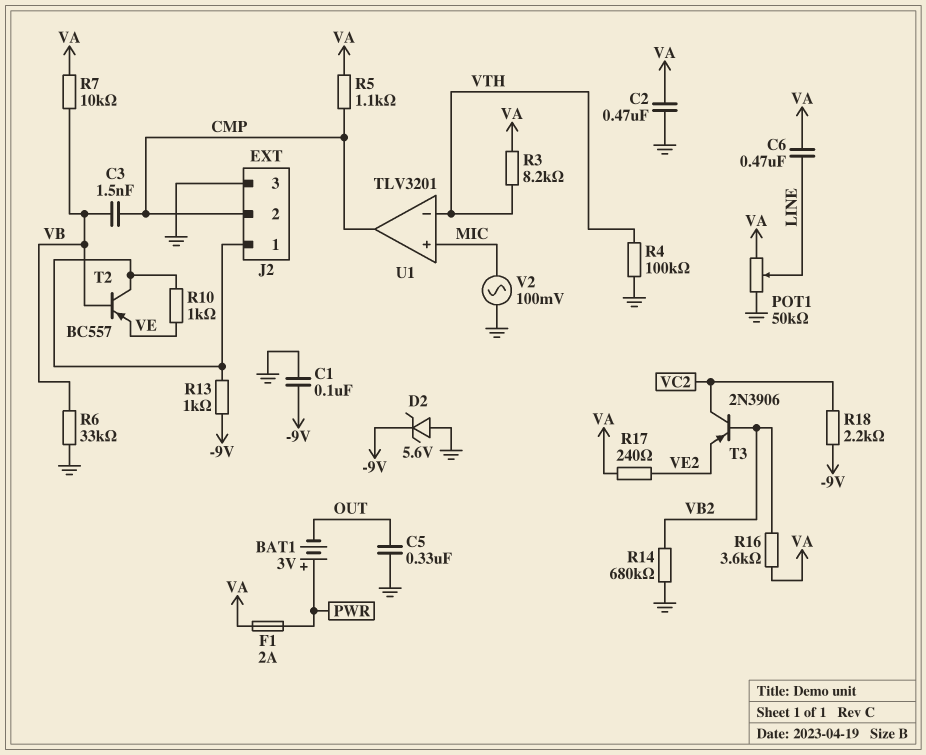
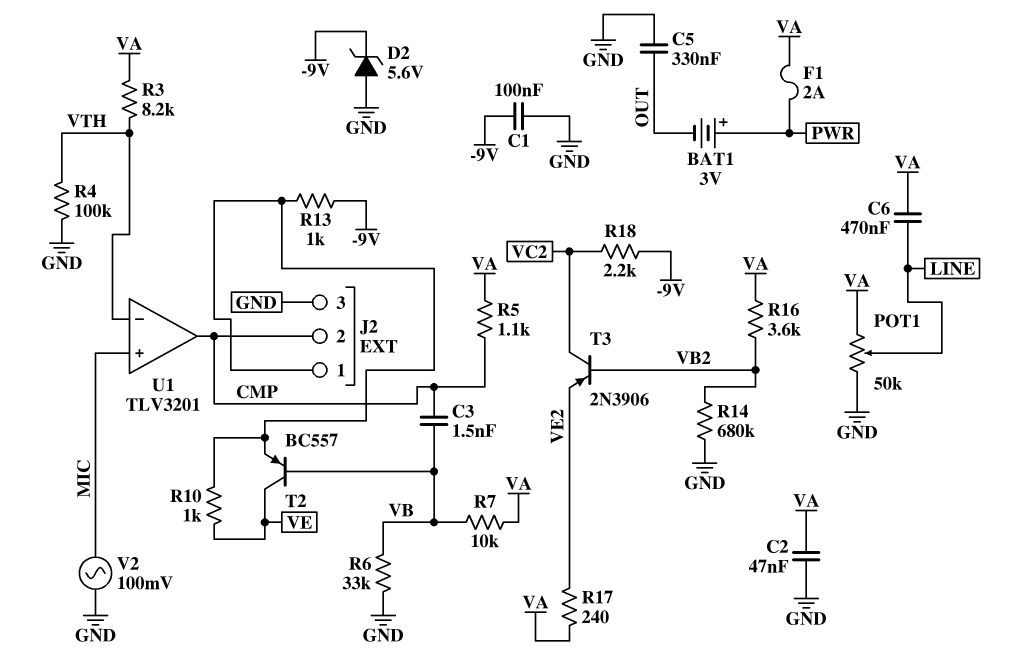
C2: 470nF (GND, VA) -> 47nF (GND, VA)
T2: PNP BC557 (B VB, C J2/1, E VE) -> PNP BC557 (B VB, C VE, E J2/1)

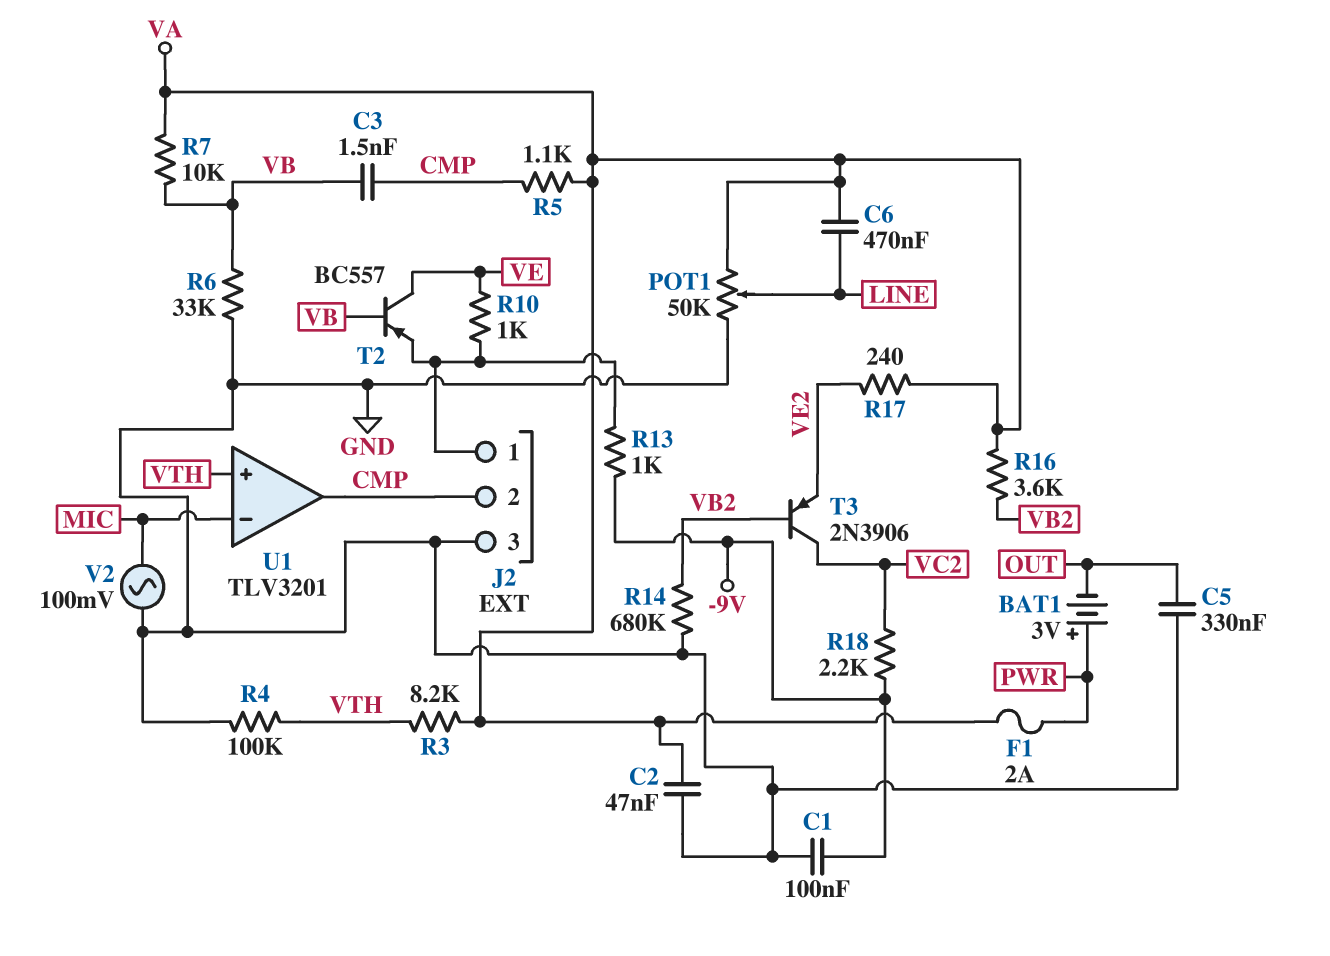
D2: zener 5.6V (A GND, K -9V) -> none
U1 pin in+: MIC -> VTH
U1 pin in-: VTH -> MIC

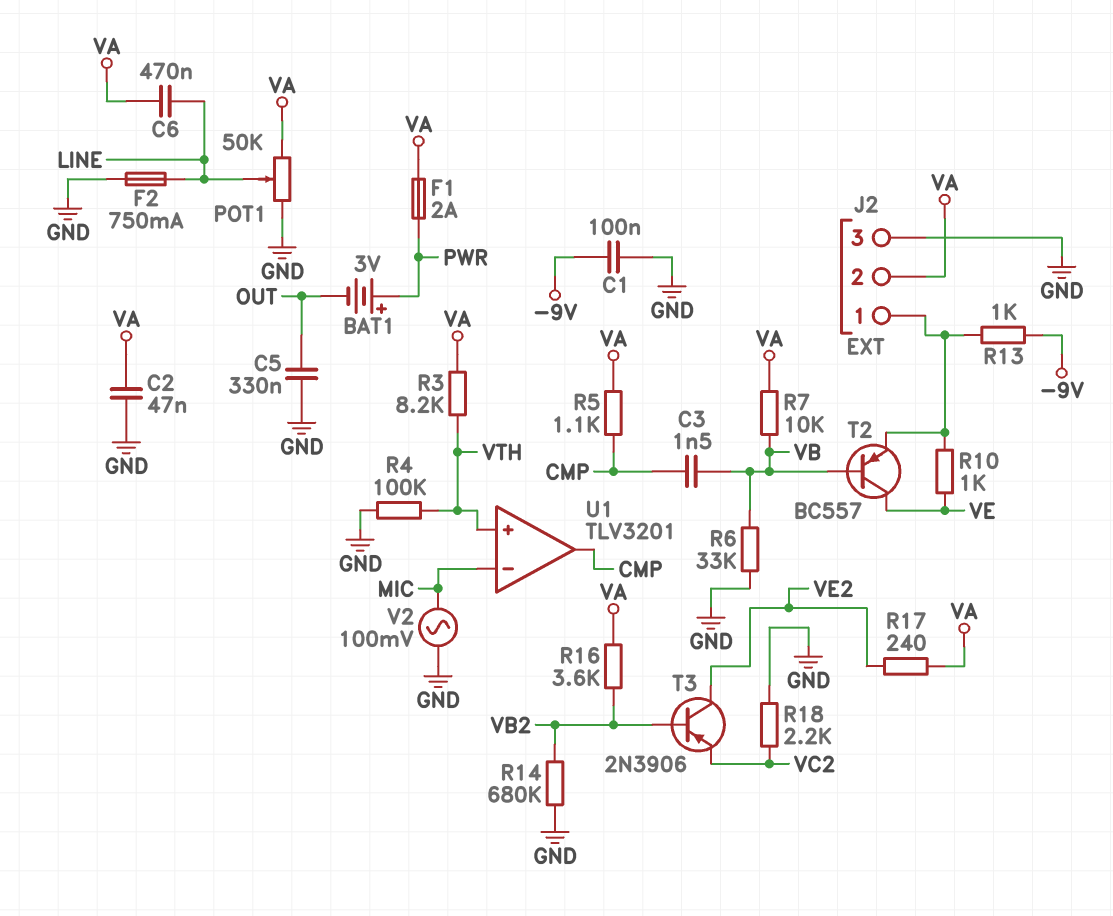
F2: none -> 750mA (GND, LINE)
J2 pin 2: CMP -> VA
R18: 2.2k (-9V, VC2) -> 2.2k (GND, VC2)
T3: PNP 2N3906 (B VB2, C VC2, E VE2) -> PNP 2N3906 (B VB2, C VE2, E VC2)

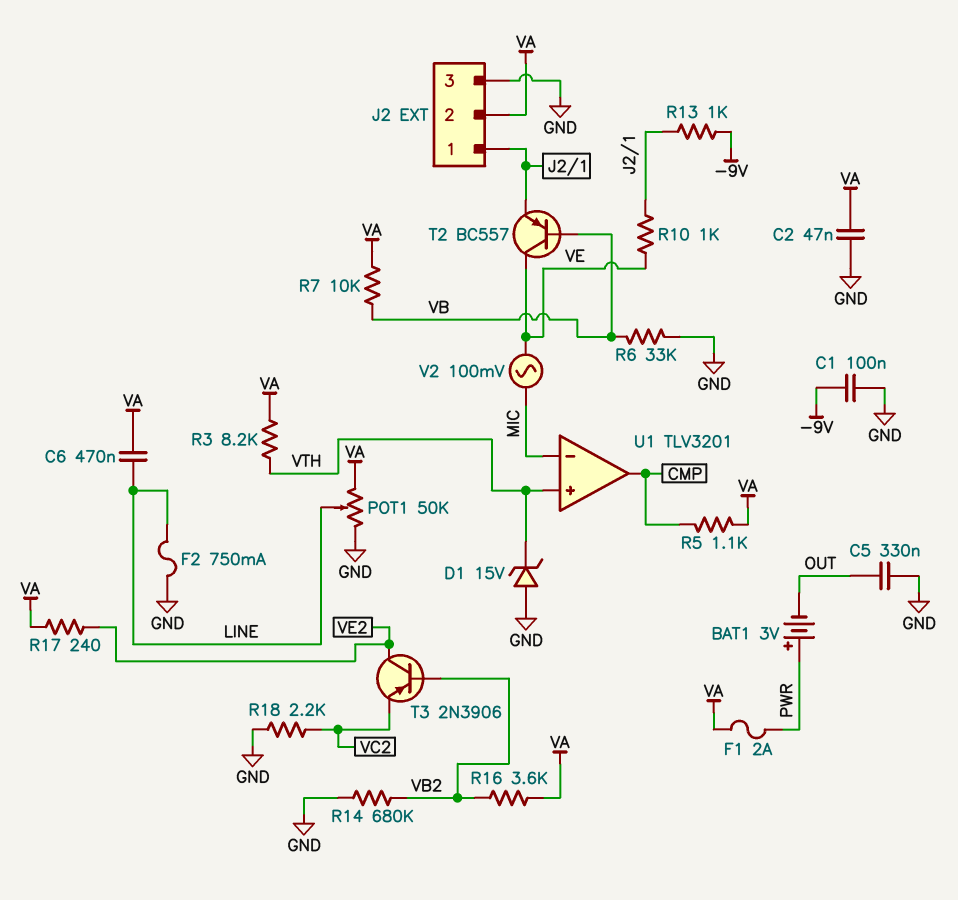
C3: 1.5nF (CMP, VB) -> none
D1: none -> zener 15V (A GND, K VTH)
R4: 100k (GND, VTH) -> none
V2: AC 100mV (GND, MIC) -> AC 100mV (MIC, VE)

